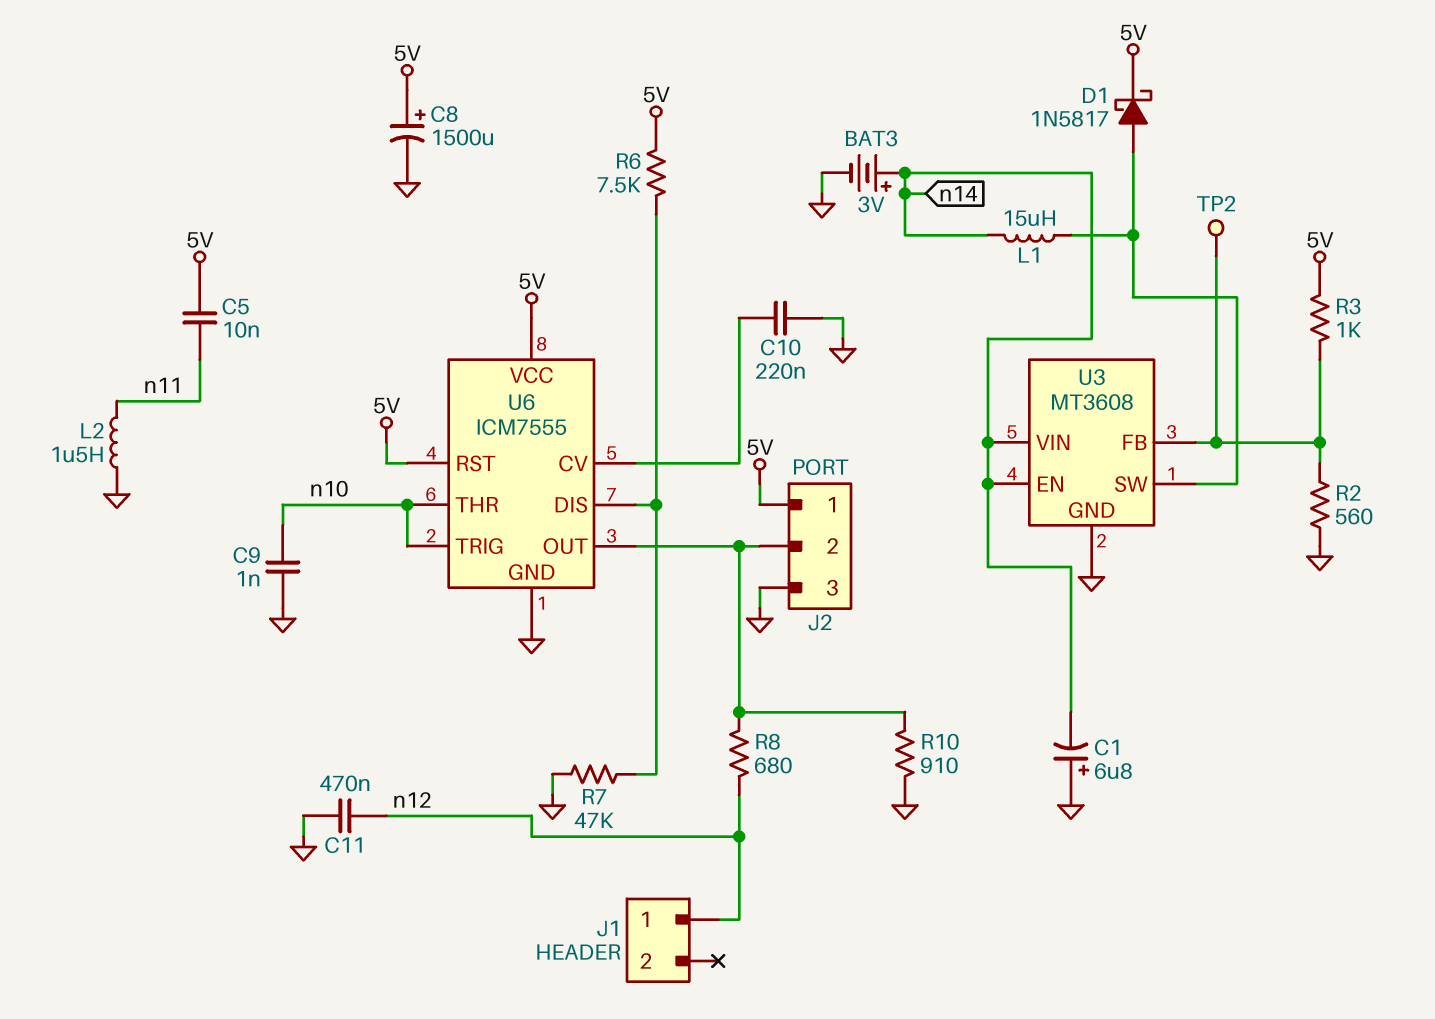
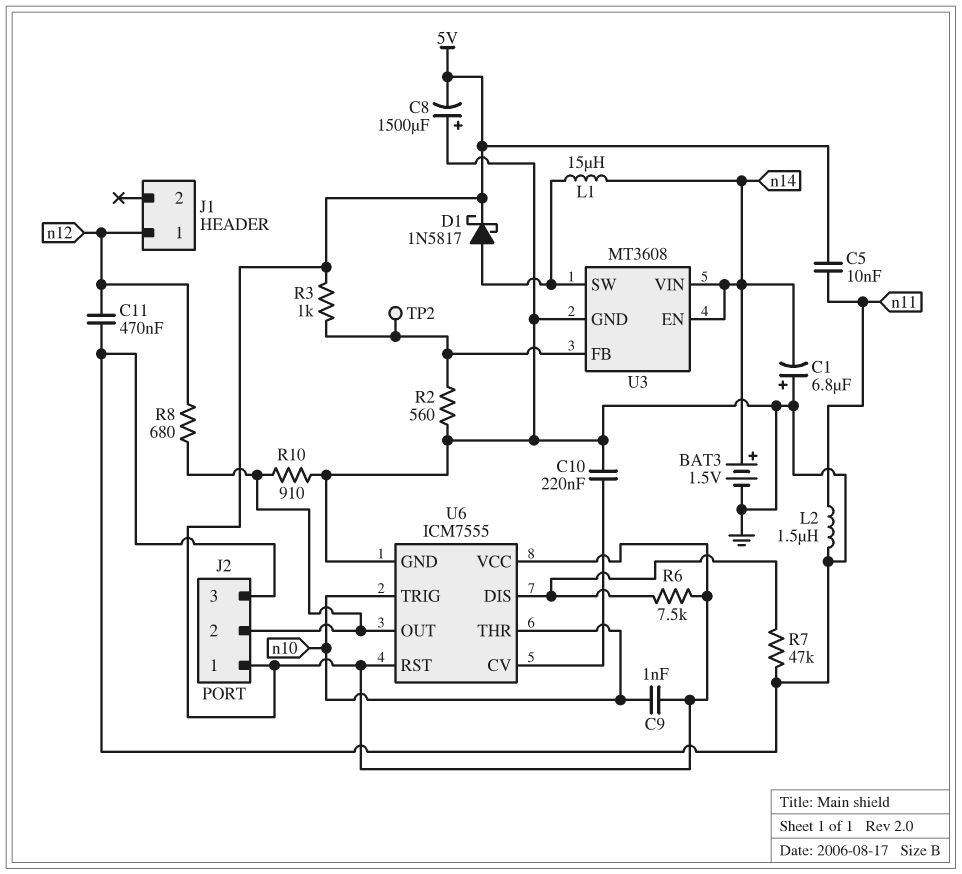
BAT3: 3V (plus n14, minus GND) -> 1.5V (plus n14, minus GND)
C8: 1500uF (plus 5V, minus GND) -> 1500uF (plus GND, minus 5V)
C9: 1nF (GND, n10) -> 1nF (5V, n10)

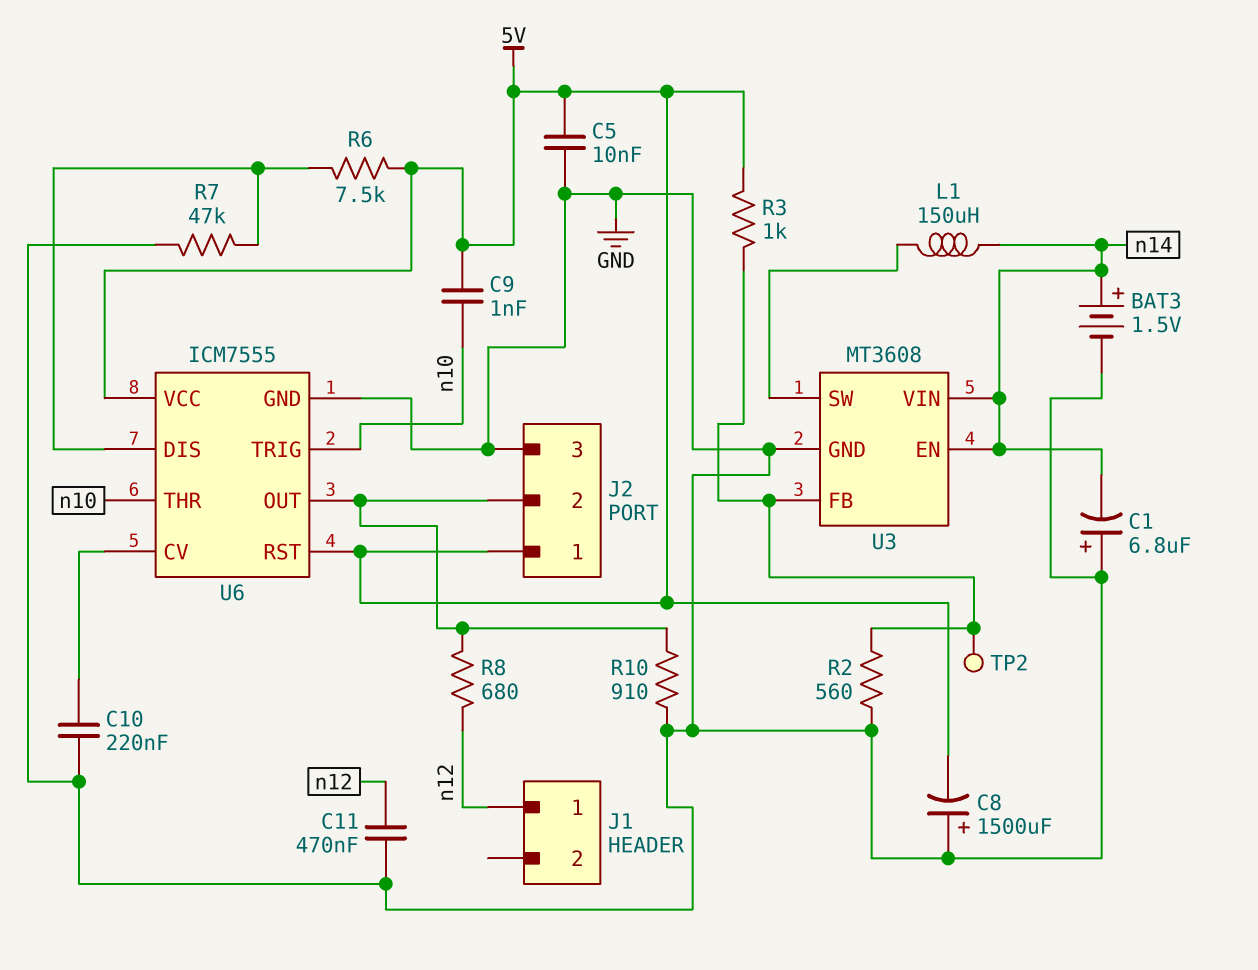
C5: 10nF (5V, n11) -> 10nF (5V, GND)
D1: schottky 1N5817 (A U3/SW, K 5V) -> none
L1: 15uH (U3/SW, n14) -> 150uH (U3/SW, n14)
L2: 1.5uH (GND, n11) -> none

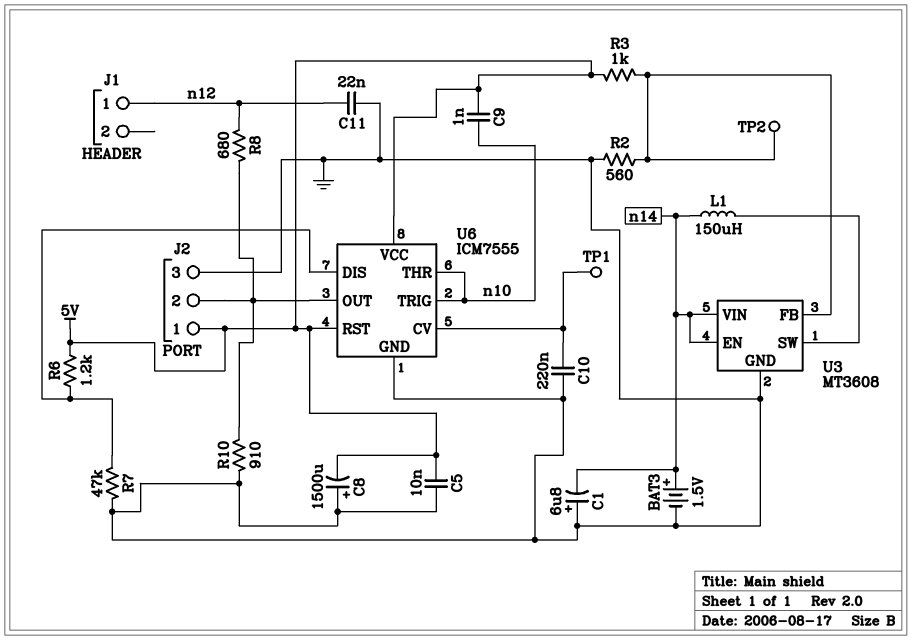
C11: 470nF (GND, n12) -> 22nF (GND, n12)
R6: 7.5k (5V, U6/DIS) -> 1.2k (5V, U6/DIS)
TP1: none -> test point (U6/CV)

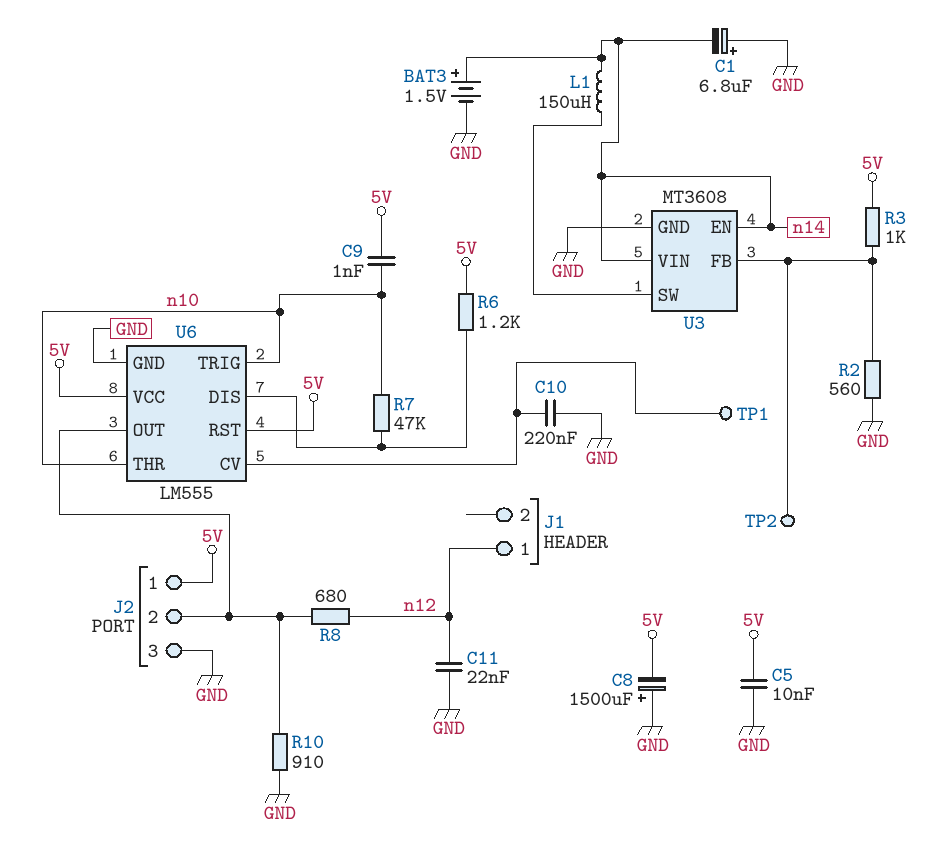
R7: 47k (GND, U6/DIS) -> 47k (U6/DIS, n10)
U6: ICM7555 -> LM555

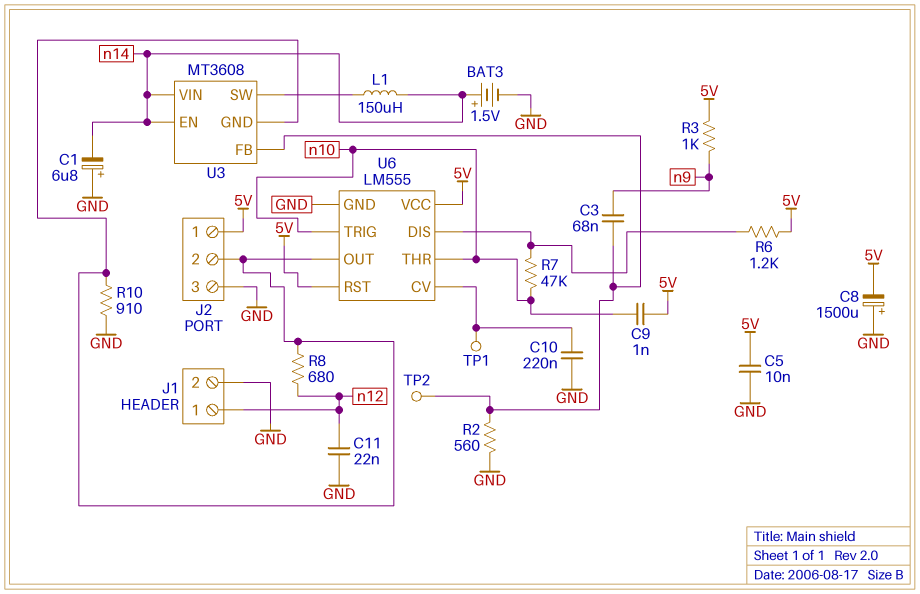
C3: none -> 68nF (U3/FB, n9)
J1 pin 2: none -> GND
R3: 1k (5V, U3/FB) -> 1k (5V, n9)
U3 pin GND: GND -> J2/2

